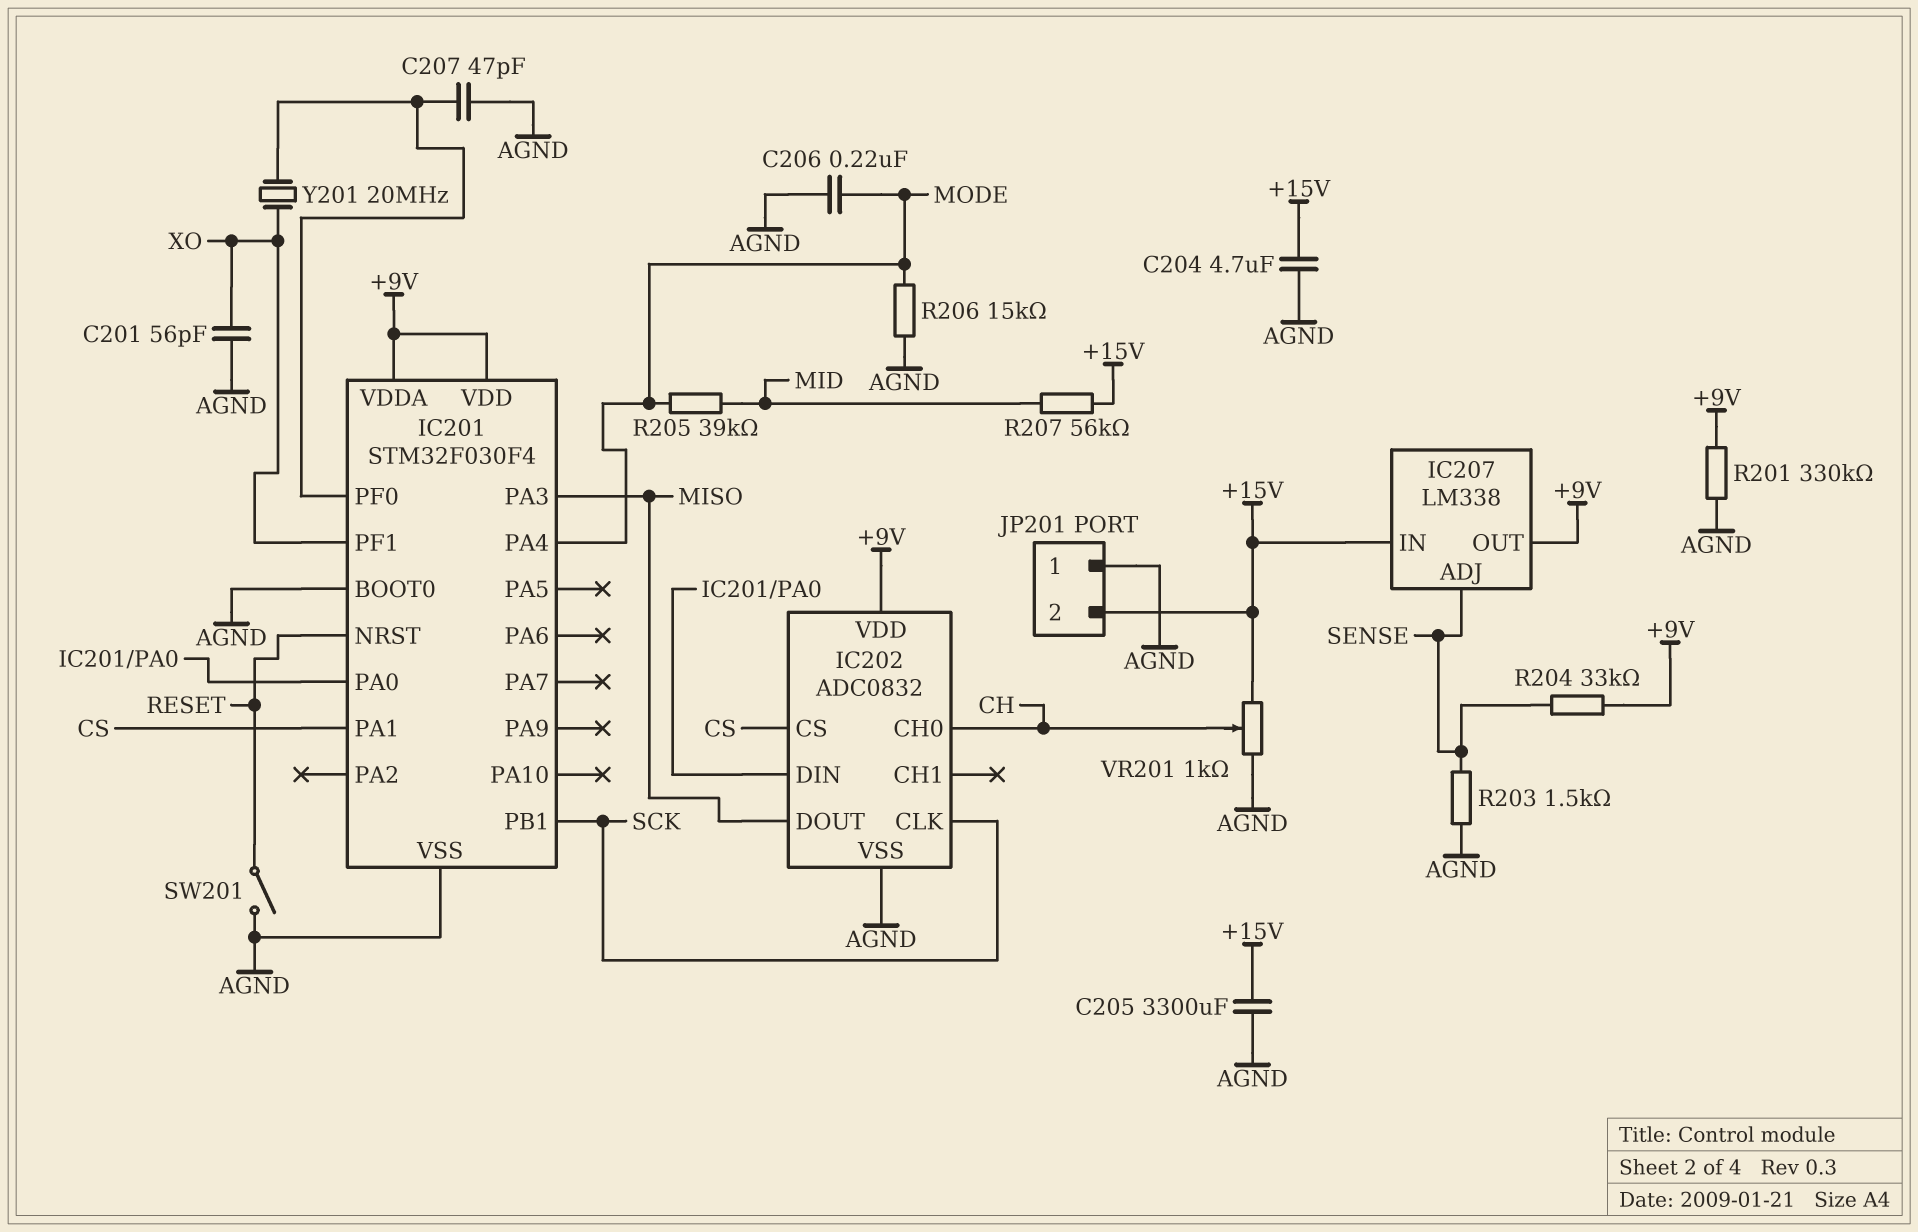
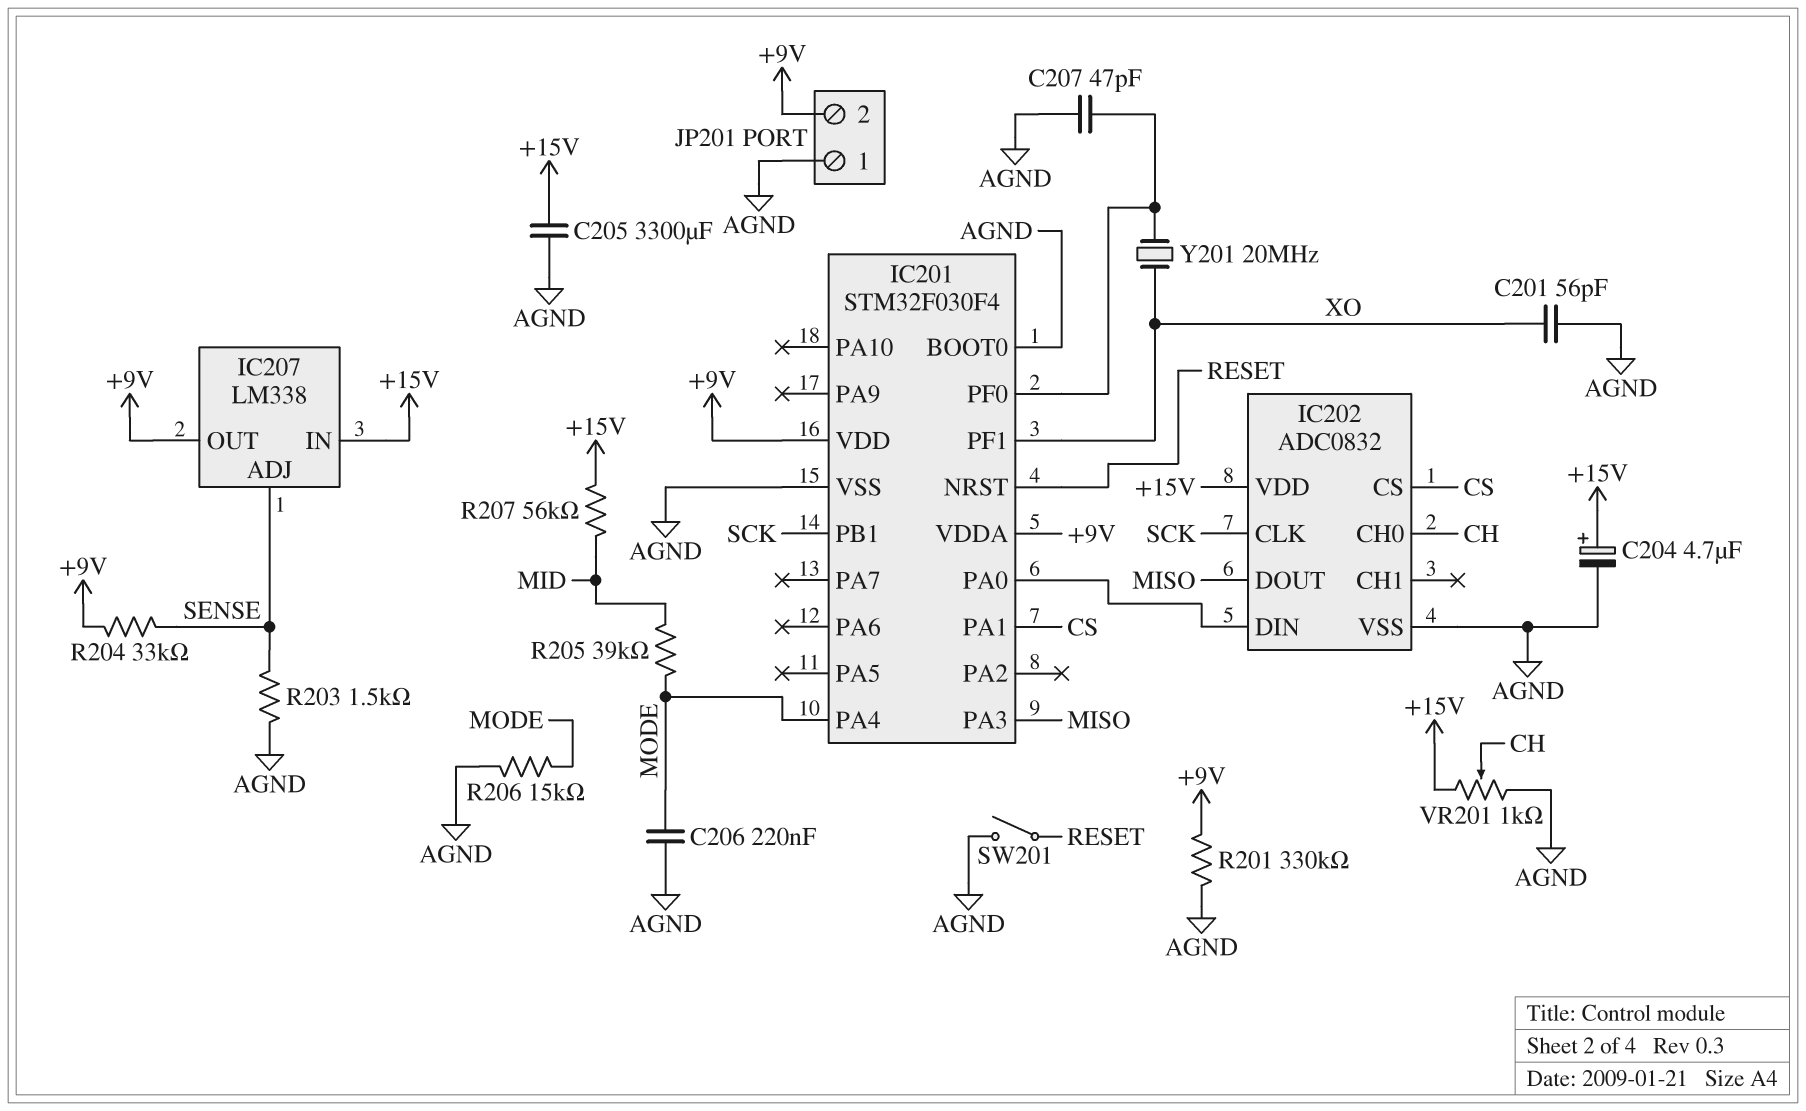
C204: 4.7uF (+15V, AGND) -> 4.7uF (plus +15V, minus AGND)
IC202 pin VDD: +9V -> +15V
JP201 pin 2: +15V -> +9V

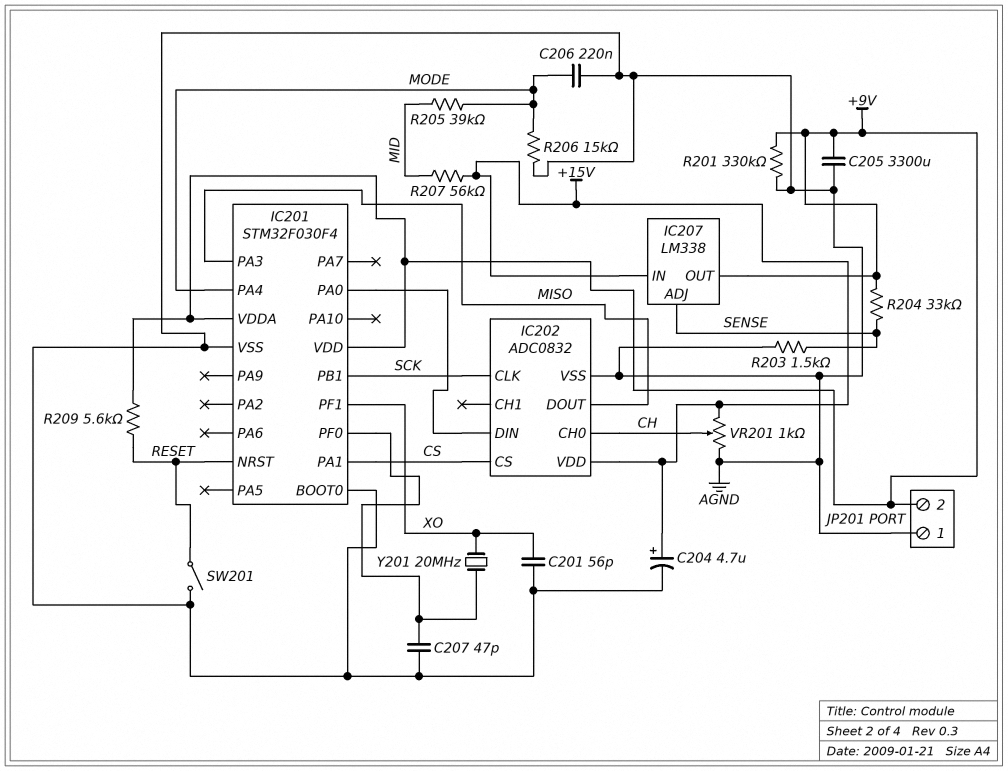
C205: 3300uF (+15V, AGND) -> 3300uF (+9V, AGND)
R209: none -> 5.6k (+9V, RESET)

